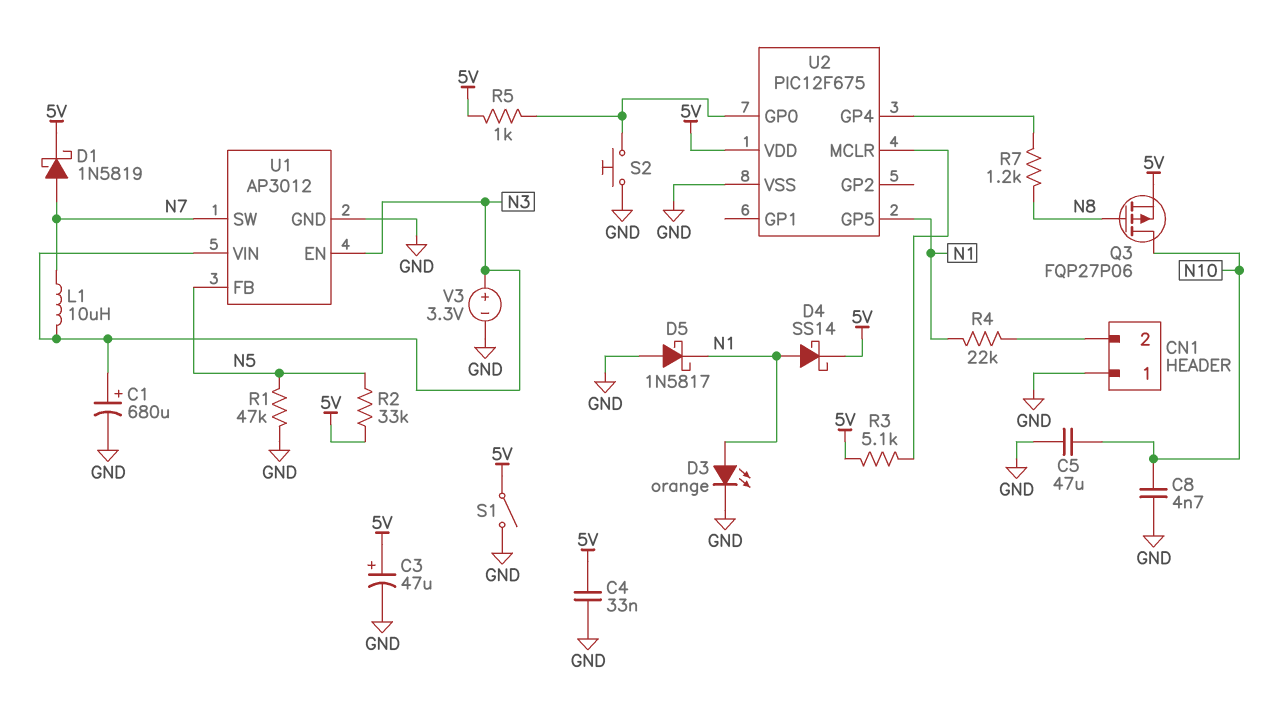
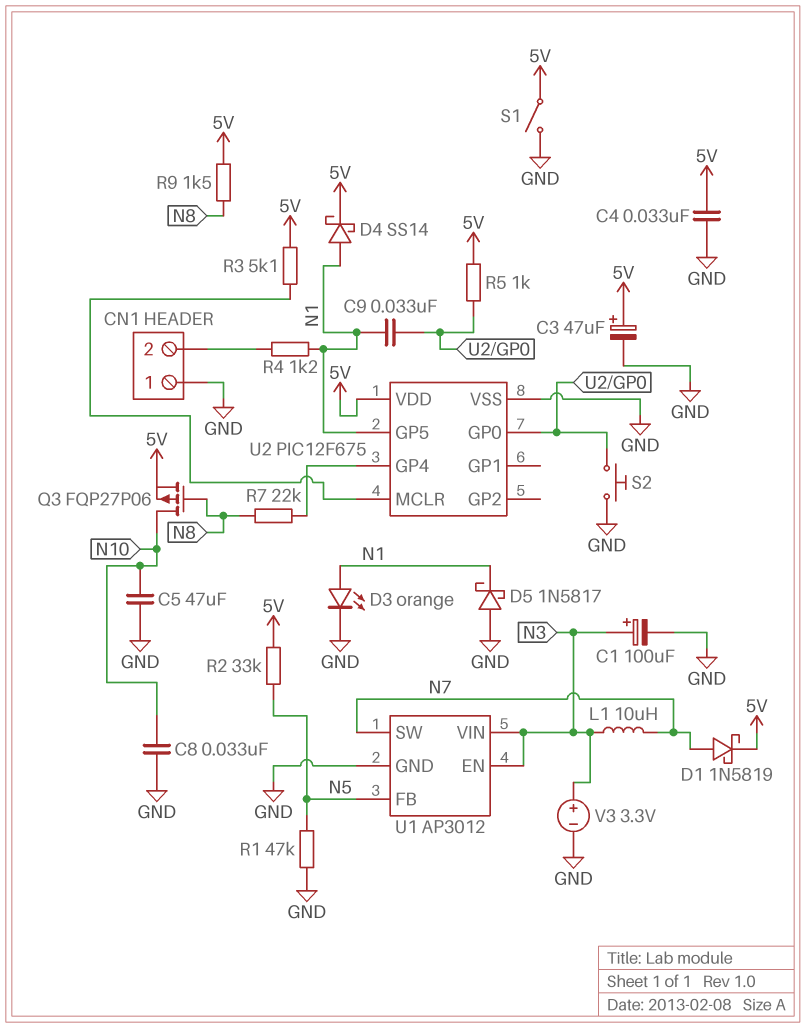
C1: 680uF (plus N3, minus GND) -> 100uF (plus N3, minus GND)
C8: 4.7nF (GND, N10) -> 33nF (GND, N10)
C9: none -> 33nF (N1, U2/GP0)
R4: 22k (CN1/2, N1) -> 1.2k (CN1/2, N1)
R7: 1.2k (N8, U2/GP4) -> 22k (N8, U2/GP4)
R9: none -> 1.5k (5V, N8)

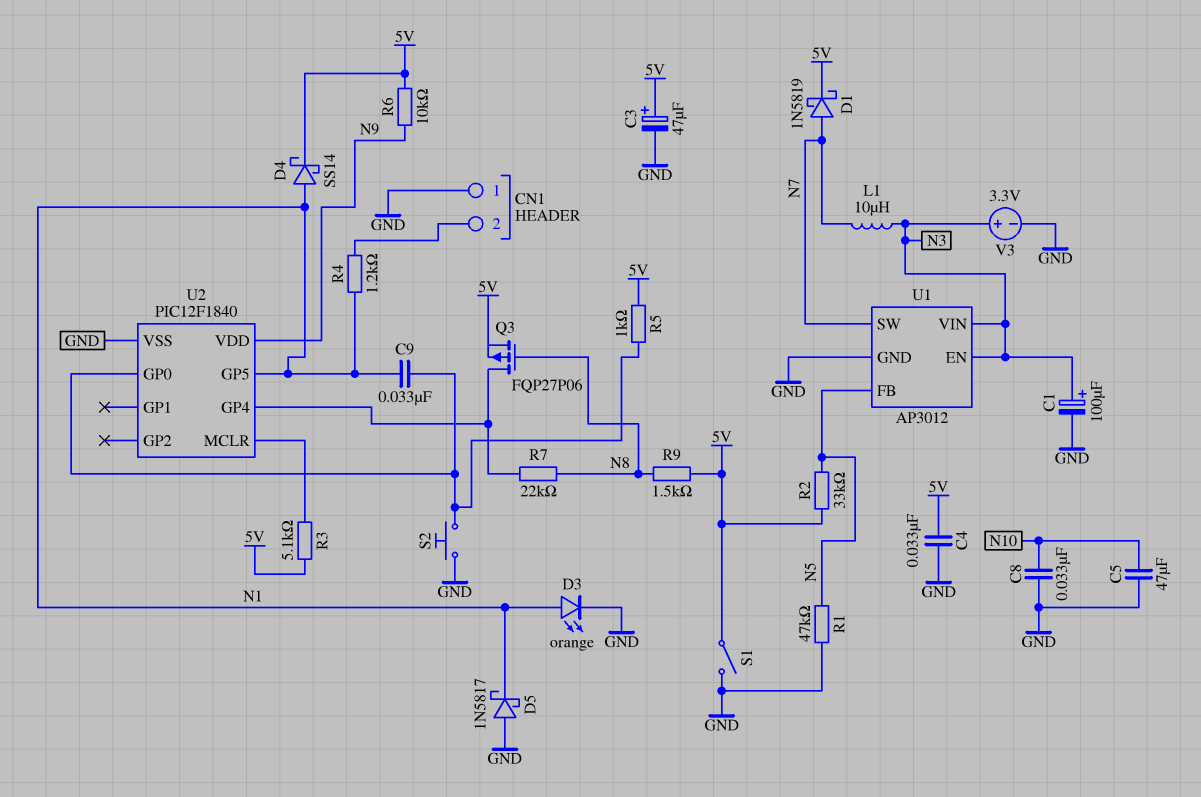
Q3: PMOS FQP27P06 (G N8, D N10, S 5V) -> PMOS FQP27P06 (G N8, D U2/GP4, S 5V)
R6: none -> 10k (5V, N9)
U2: PIC12F675 -> PIC12F1840
U2 pin VDD: 5V -> N9

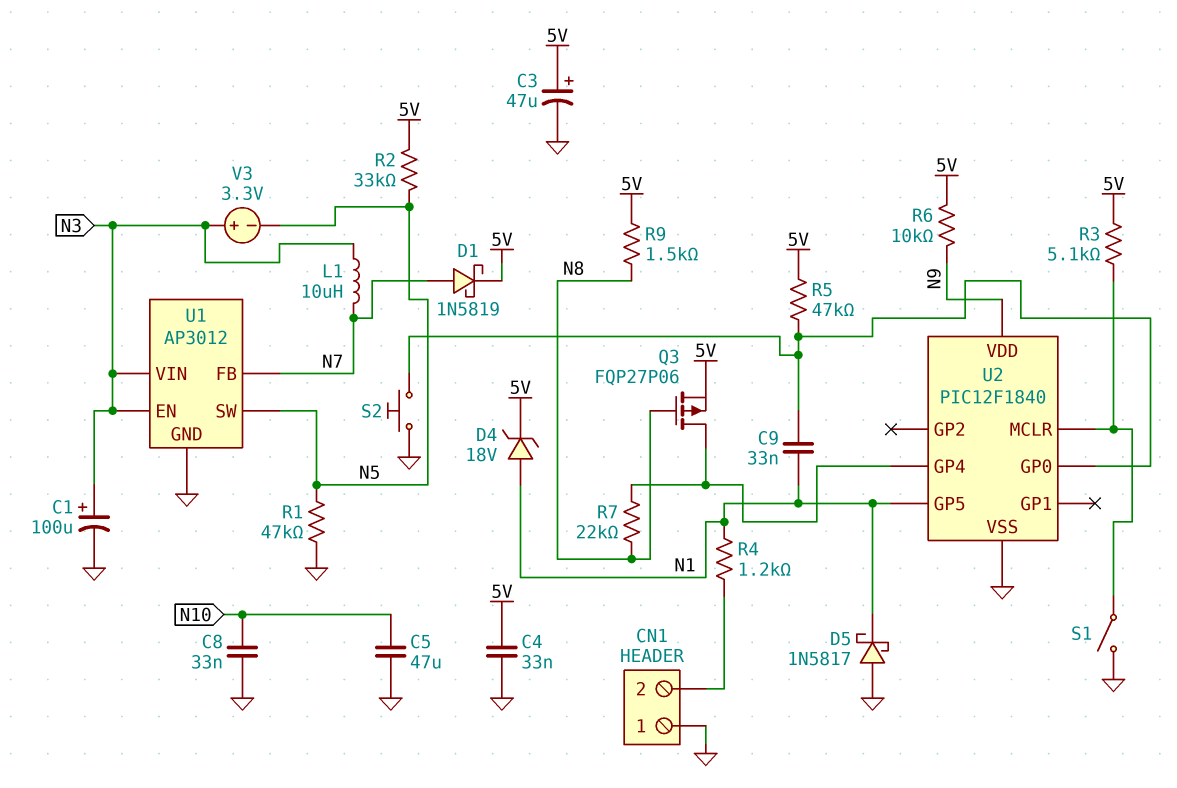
D3: LED orange (A N1, K GND) -> none
D4: schottky SS14 (A N1, K 5V) -> zener 18V (A N1, K 5V)
R5: 1k (5V, U2/GP0) -> 47k (5V, U2/GP0)
S1: switch (5V, GND) -> switch (GND, U2/MCLR)
U1 pin FB: N5 -> N7
U1 pin SW: N7 -> N5
V3: 3.3V (plus N3, minus GND) -> 3.3V (plus N3, minus N5)

